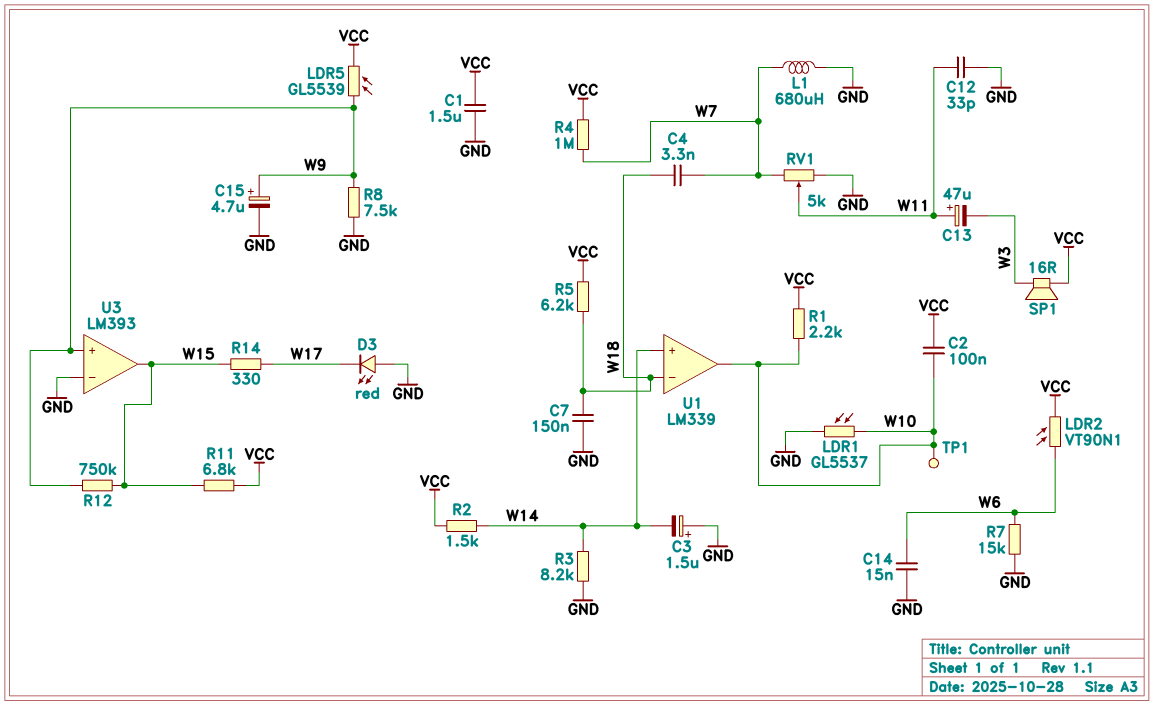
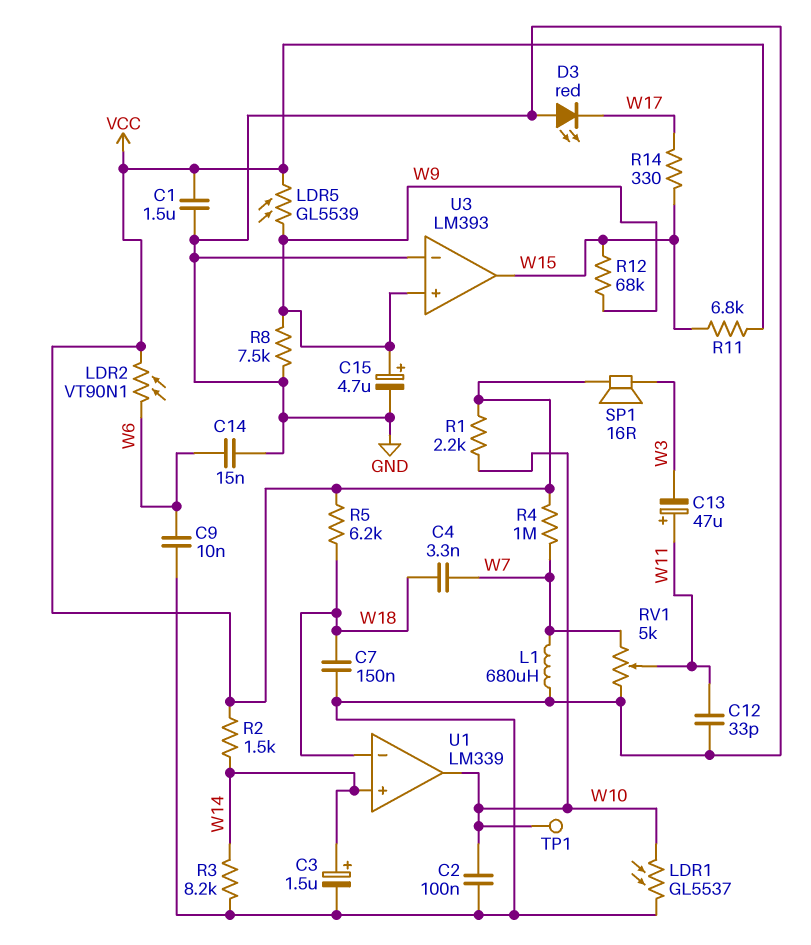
C2: 100nF (VCC, W10) -> 100nF (GND, W10)
C3: 1.5uF (plus GND, minus W14) -> 1.5uF (plus W14, minus GND)
C9: none -> 10nF (GND, W6)
R7: 15k (GND, W6) -> none
R12: 750k (W9, W15) -> 68k (W9, W15)

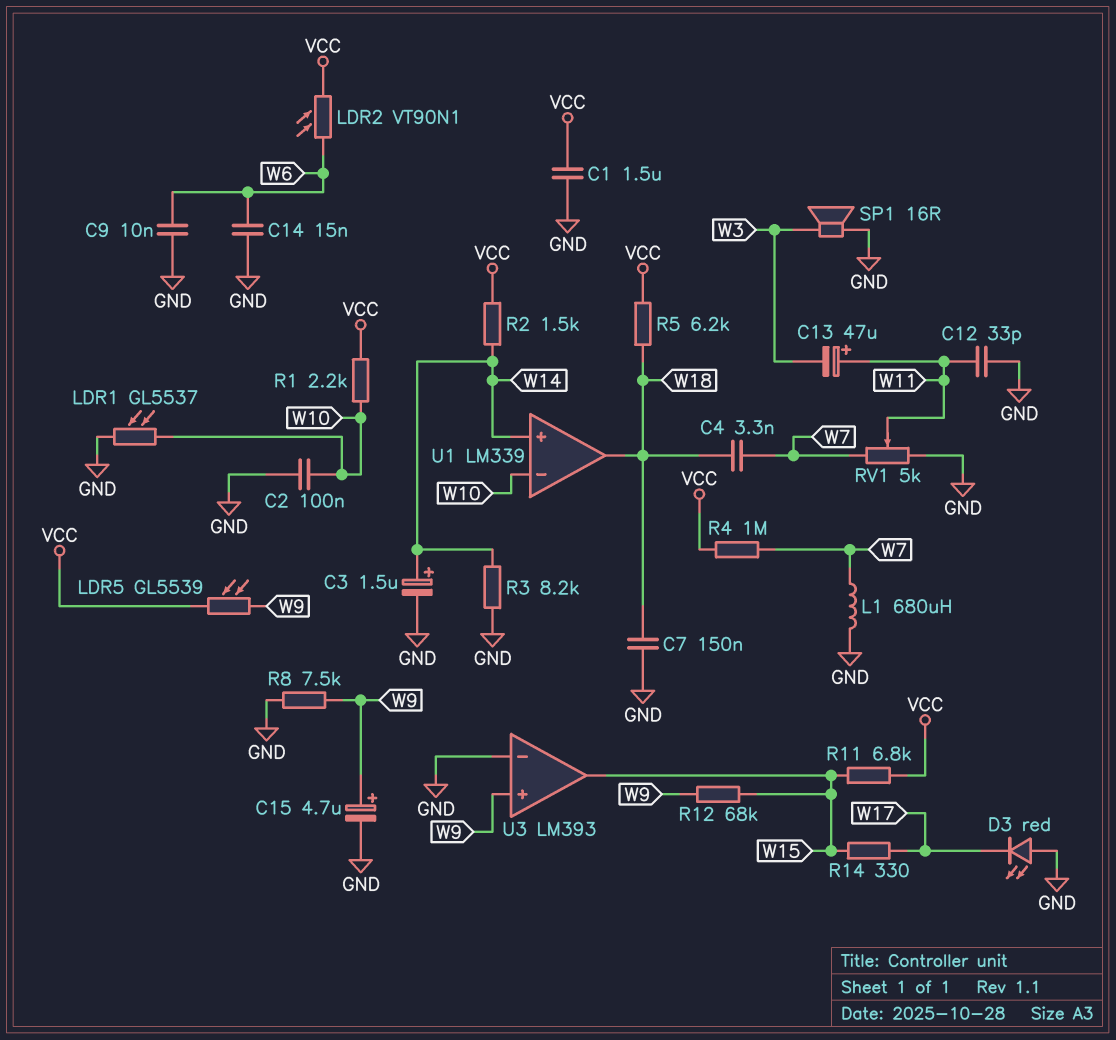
SP1: speaker 16R (VCC, W3) -> speaker 16R (GND, W3)
TP1: test point (W10) -> none
U1 pin in-: W18 -> W10
U1 pin out: W10 -> W18

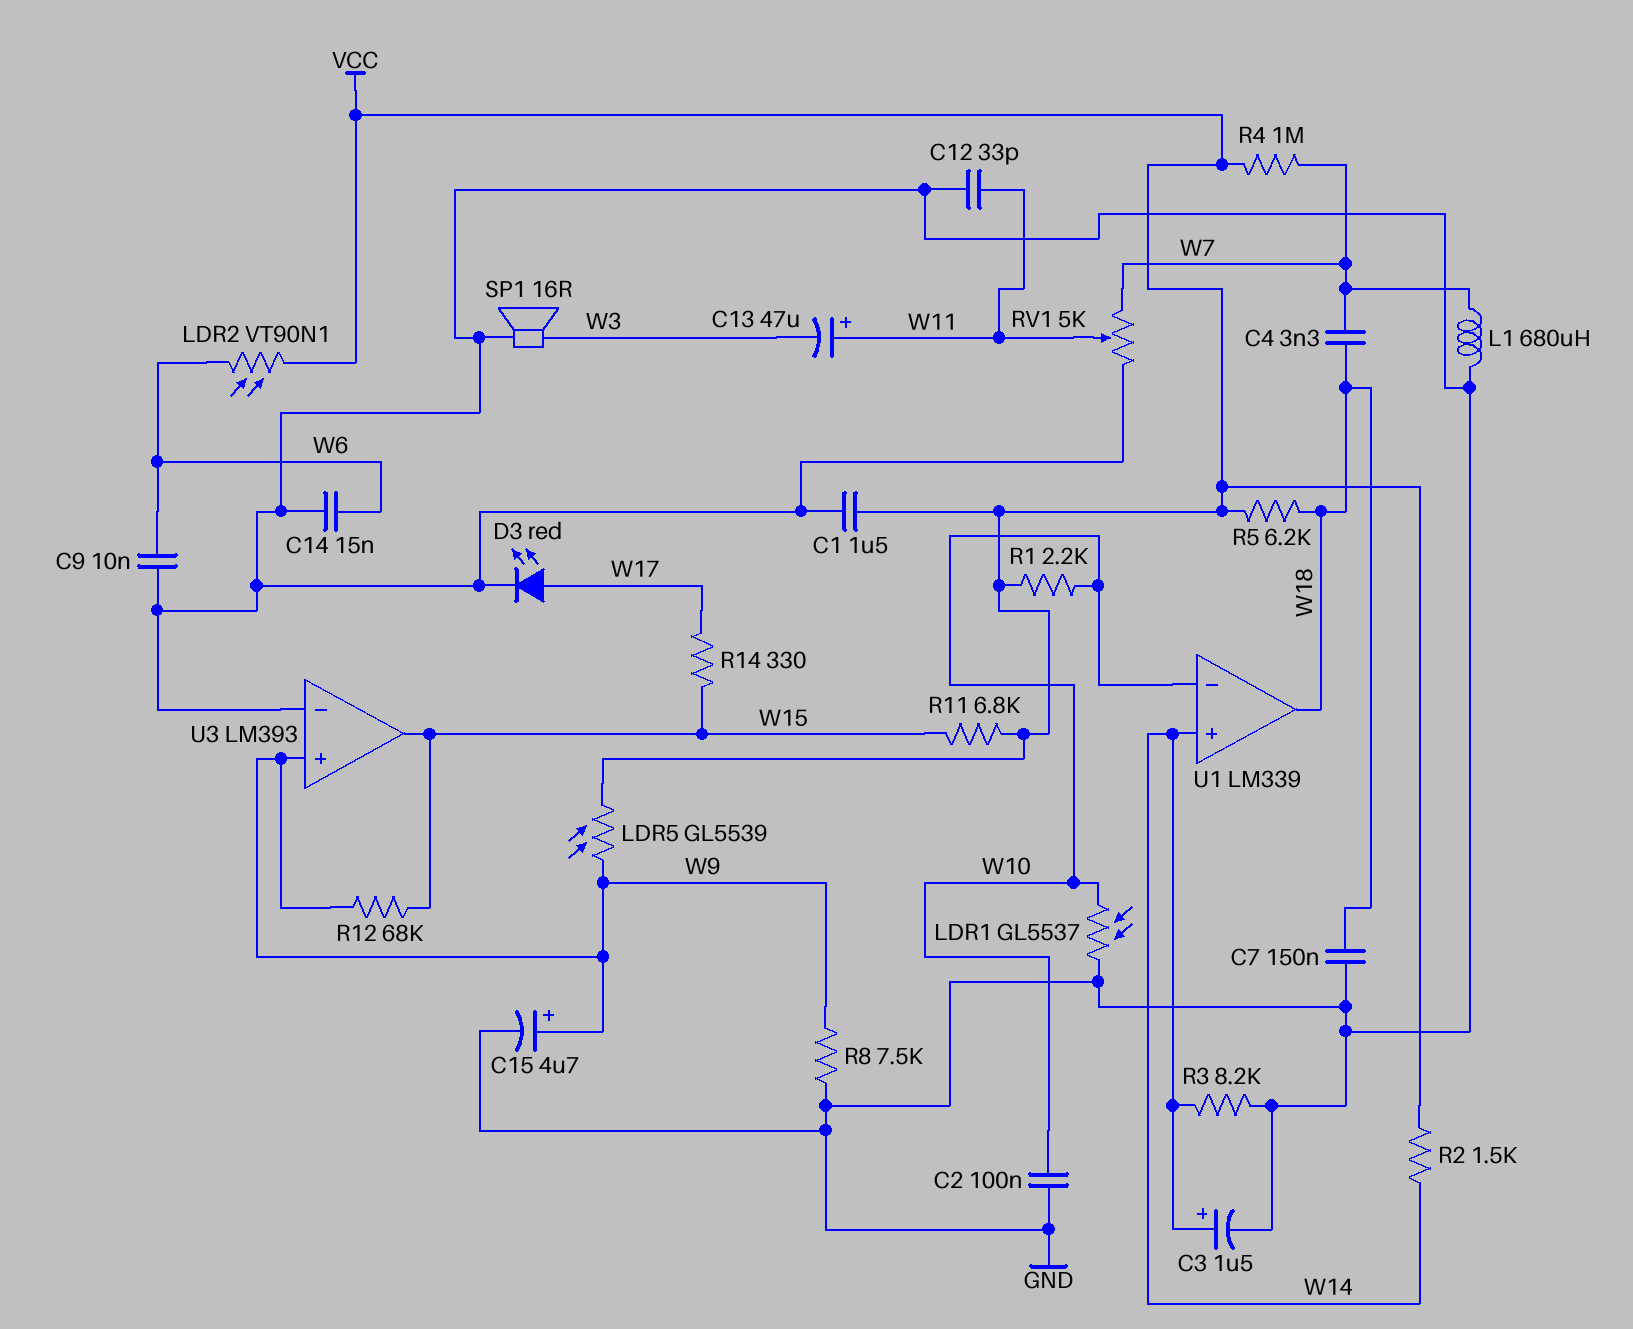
D3: LED red (A GND, K W17) -> LED red (A W17, K GND)

